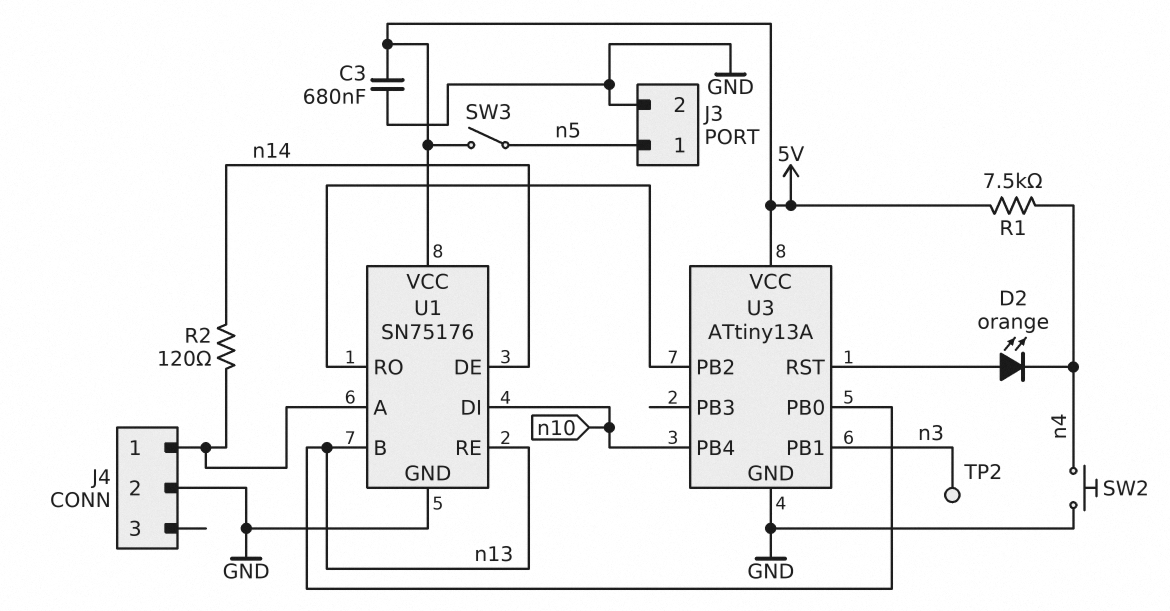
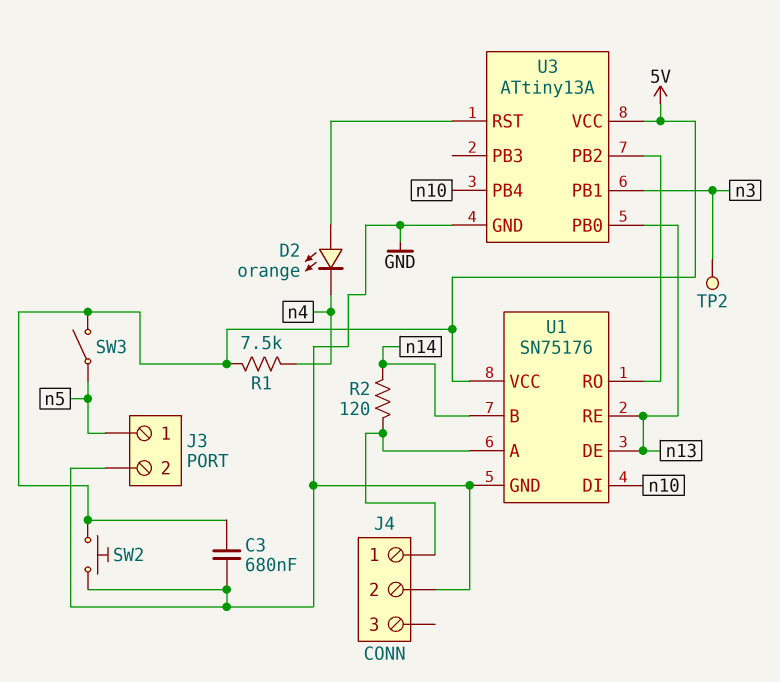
SW2: button (GND, n4) -> button (5V, GND)
U1 pin B: n13 -> n14
U1 pin DE: n14 -> n13

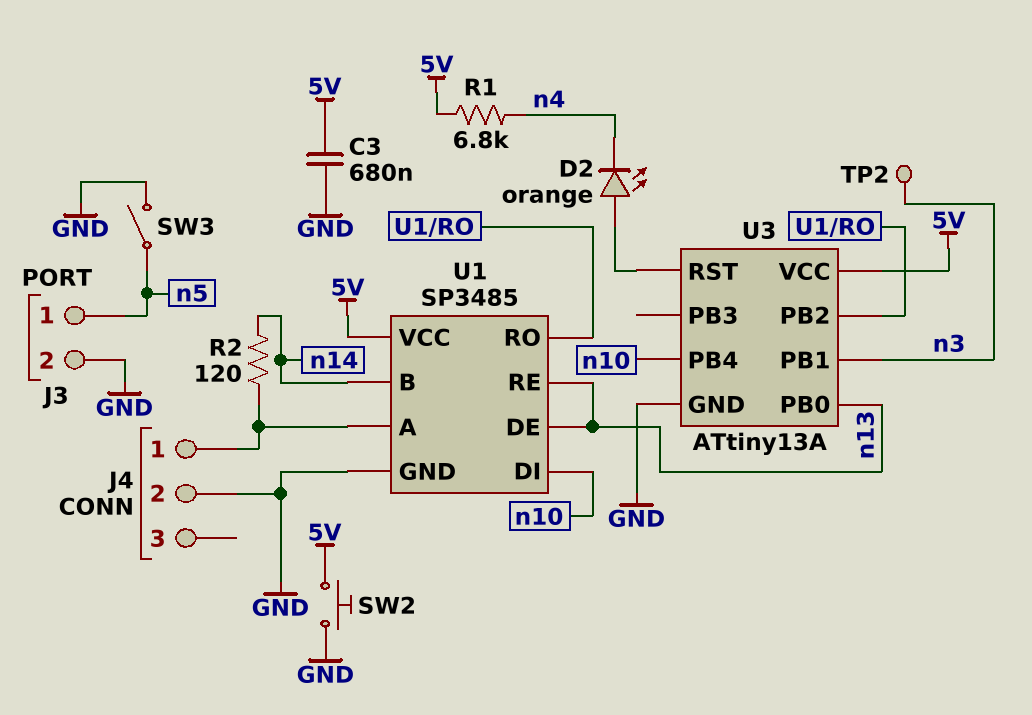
R1: 7.5k (5V, n4) -> 6.8k (5V, n4)
SW3: switch (5V, n5) -> switch (GND, n5)
U1: SN75176 -> SP3485

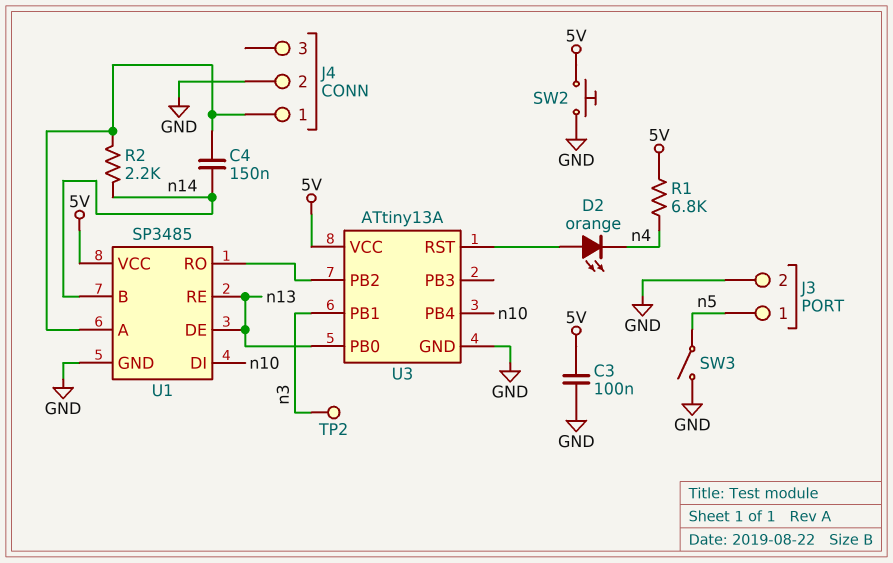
C3: 680nF (5V, GND) -> 100nF (5V, GND)
C4: none -> 150nF (J4/1, n14)
R2: 120 (J4/1, n14) -> 2.2k (J4/1, n14)

